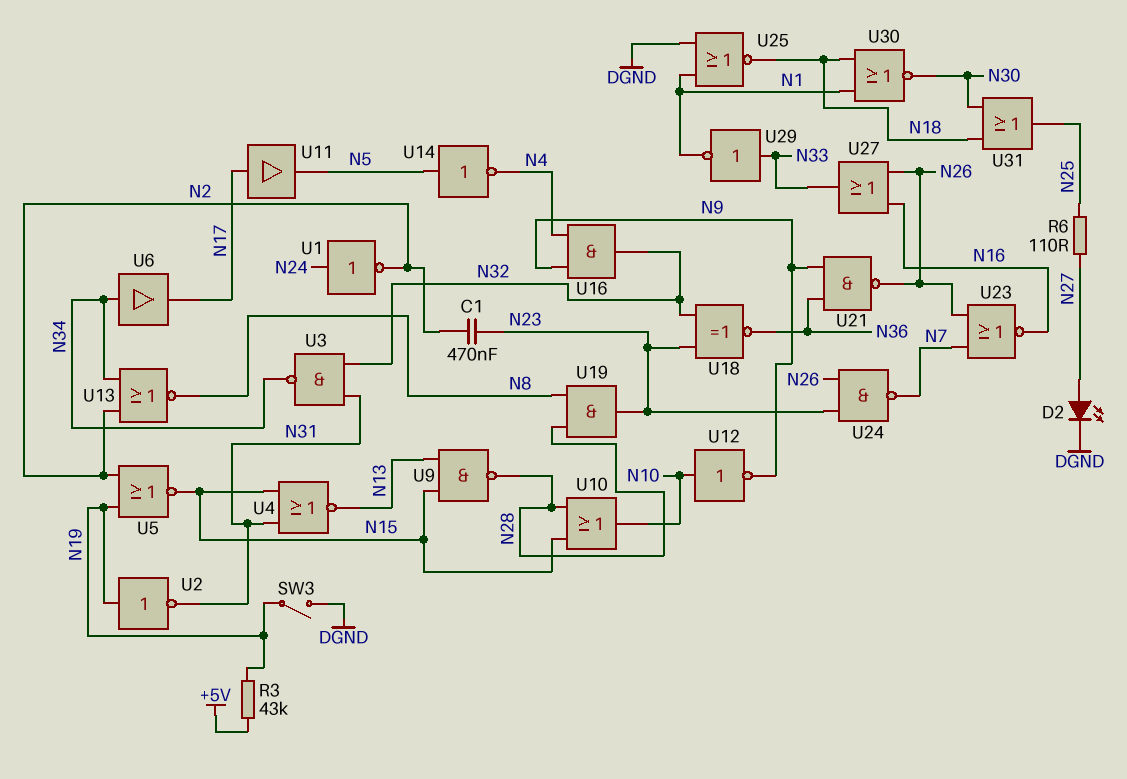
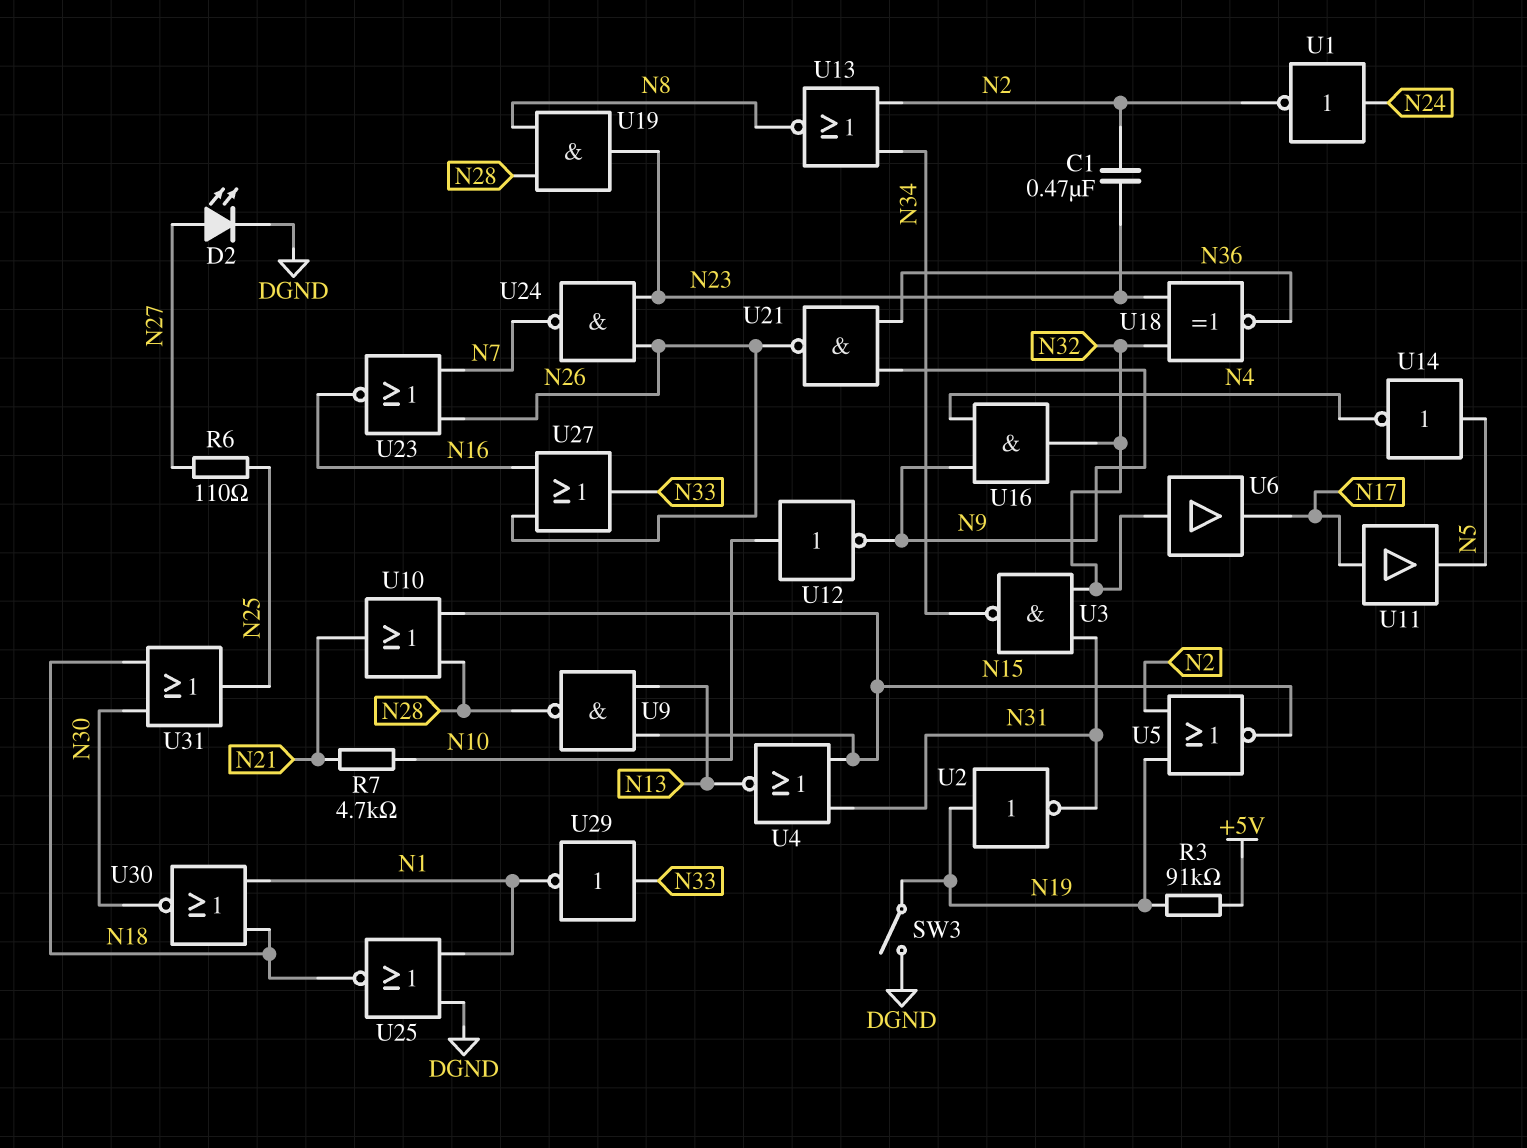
R3: 43k (+5V, N19) -> 91k (+5V, N19)
R7: none -> 4.7k (N10, N21)
U6: buffer (in N34, out N17) -> buffer (in N32, out N17)
U10: OR (in N15, in N28, out N10) -> OR (in N15, in N28, out N21)

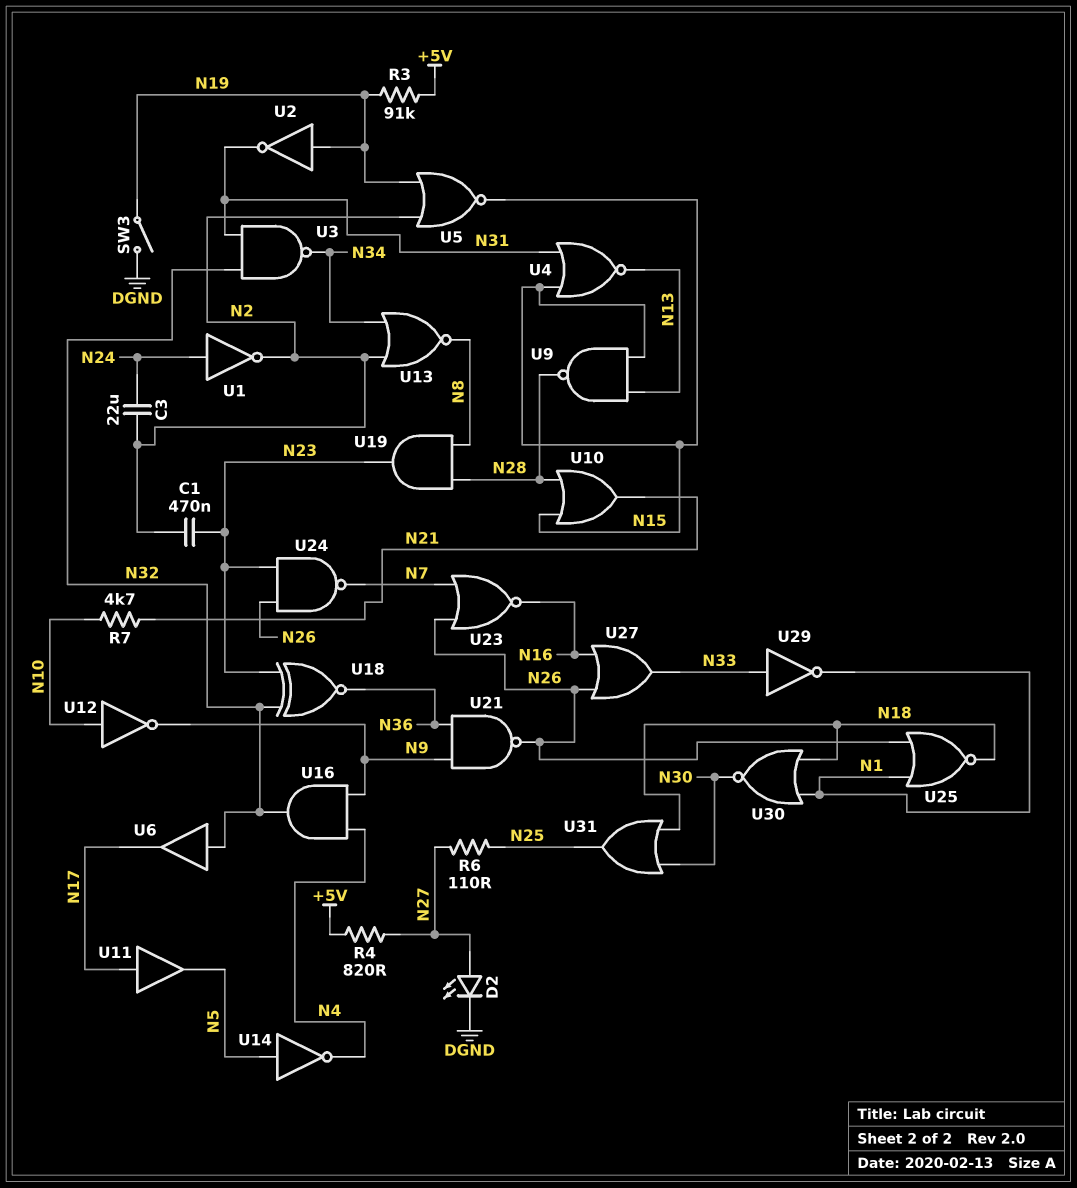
C3: none -> 22uF (N2, N24)
R4: none -> 820 (+5V, N27)
U25: NOR (in DGND, in N1, out N18) -> NOR (in N1, in N26, out N18)

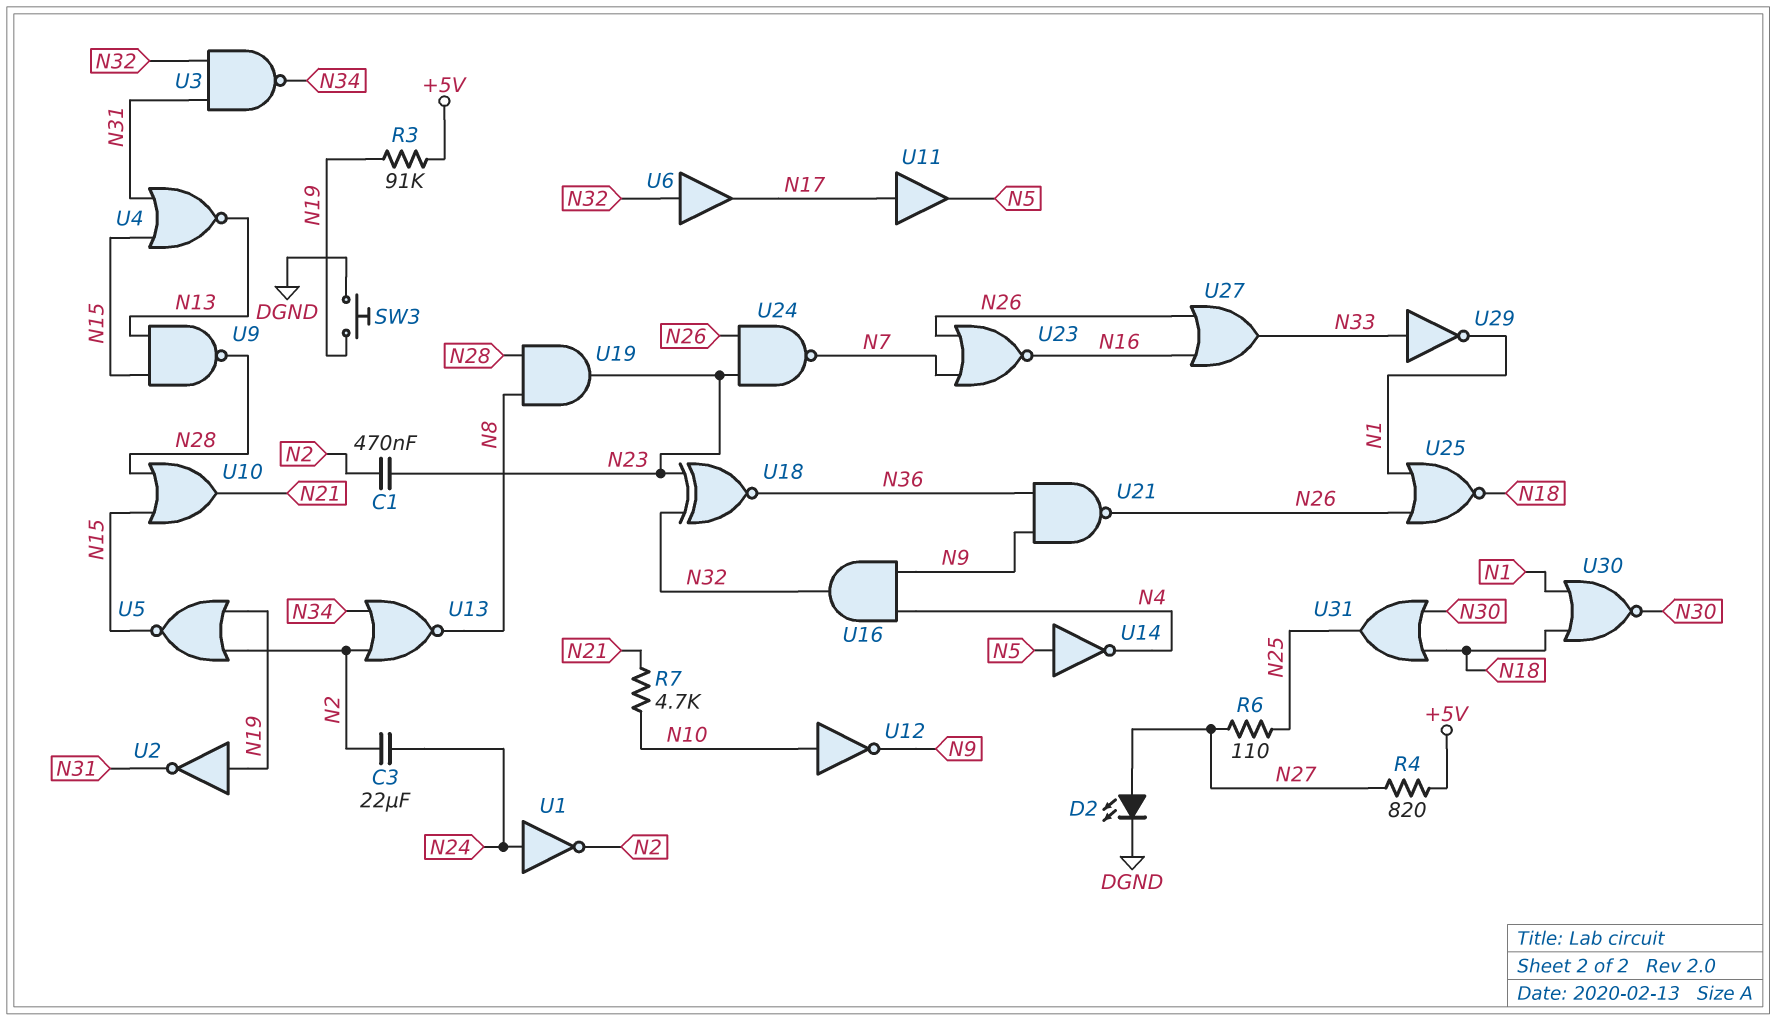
SW3: switch (DGND, N19) -> button (DGND, N19)

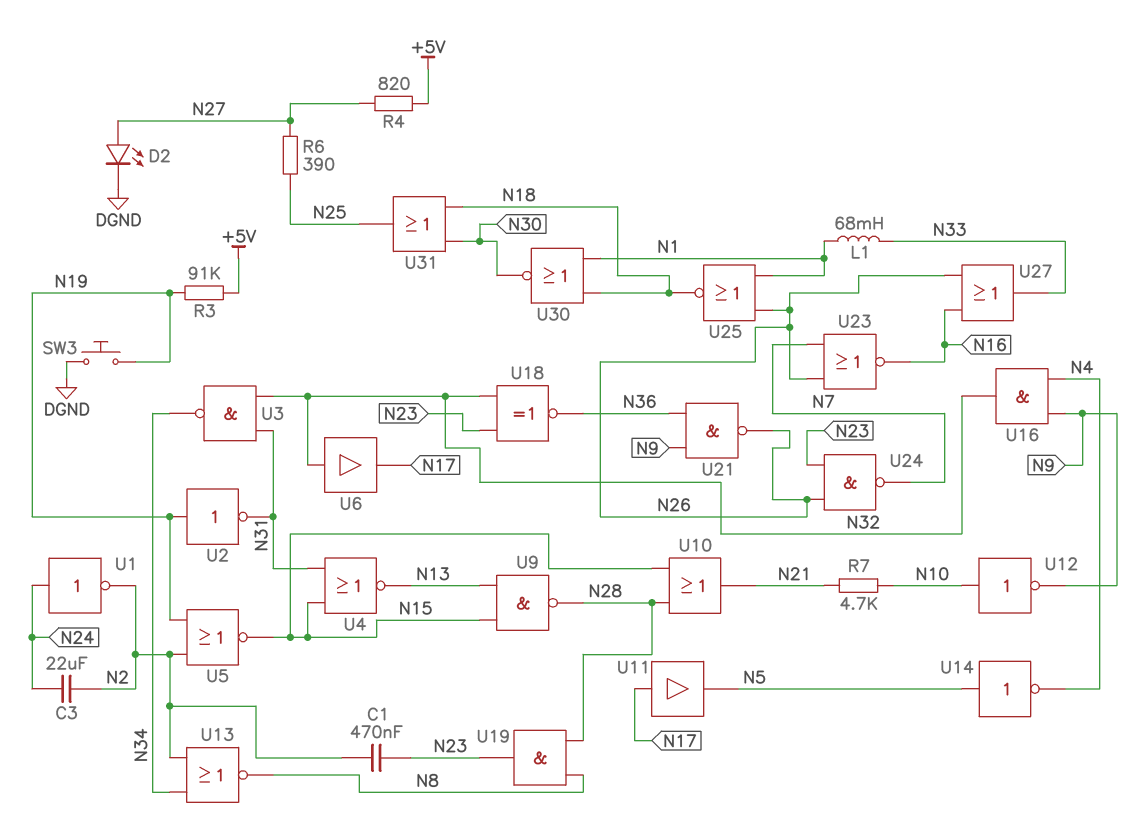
L1: none -> 68mH (N1, N33)
R6: 110 (N25, N27) -> 390 (N25, N27)
U29: NOT (in N33, out N1) -> none

